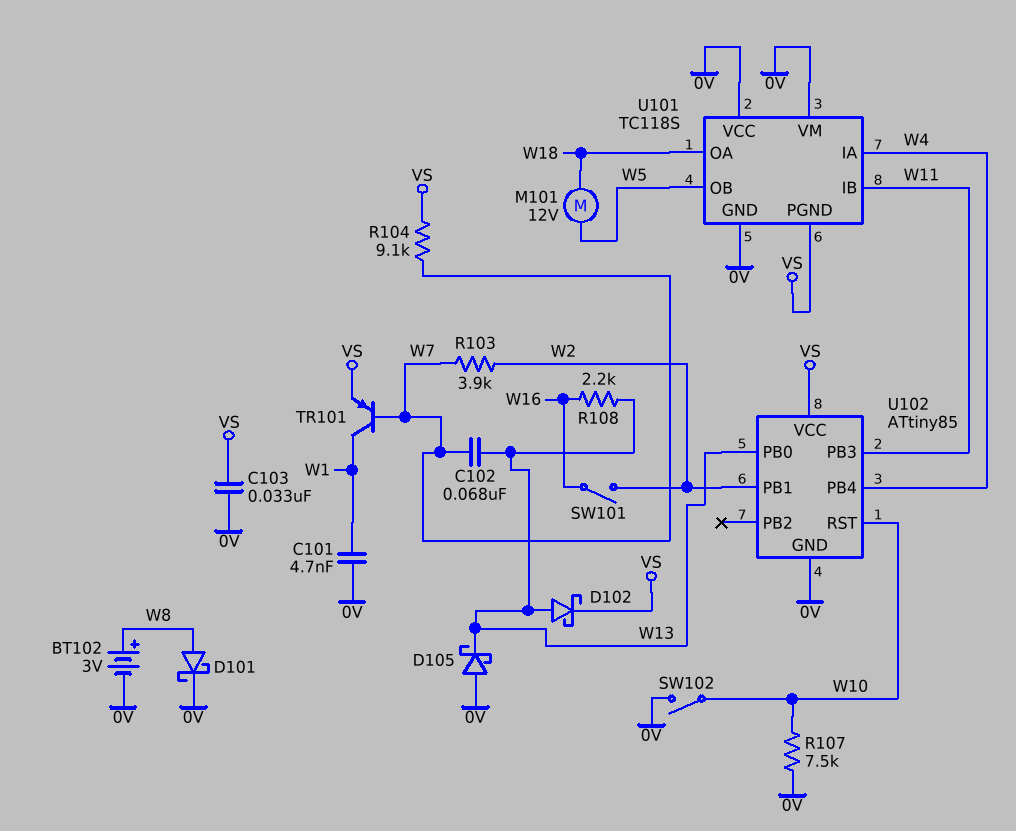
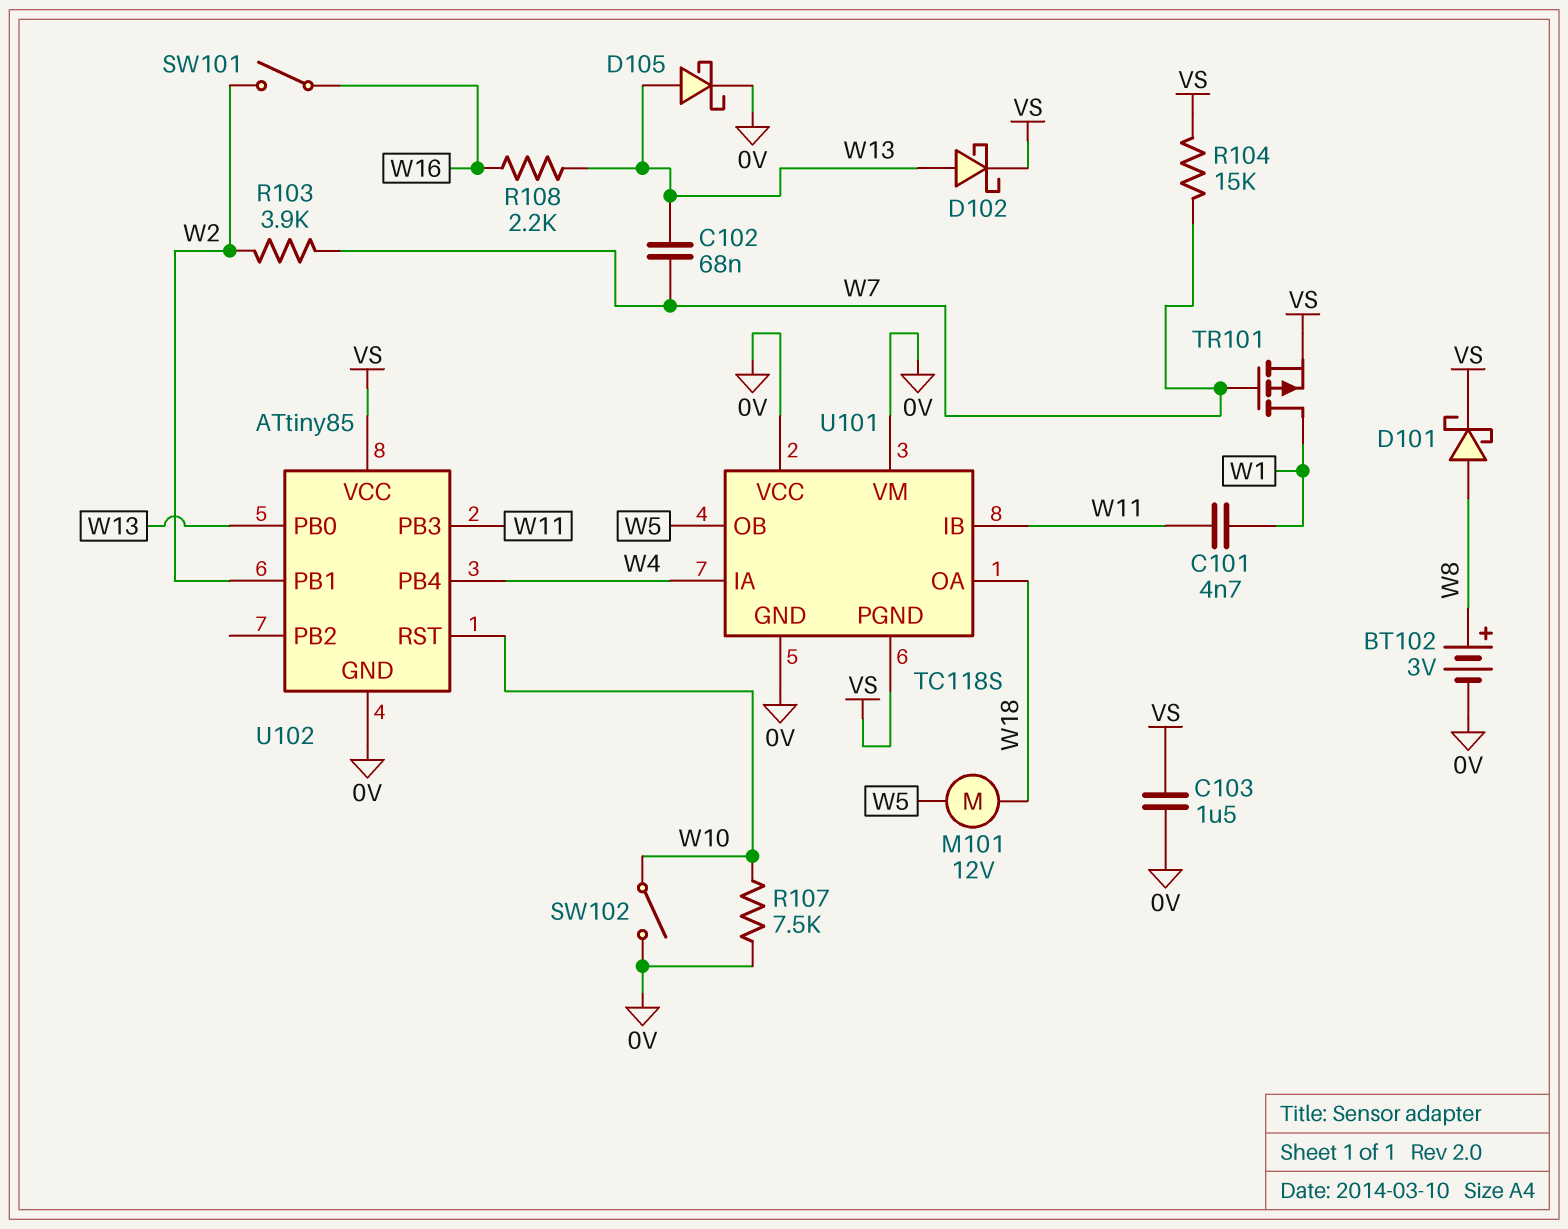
C101: 4.7nF (0V, W1) -> 4.7nF (W1, W11)
C103: 33nF (0V, VS) -> 1.5uF (0V, VS)
D101: schottky (A W8, K 0V) -> schottky (A W8, K VS)
D105: schottky (A 0V, K W13) -> schottky (A W13, K 0V)
R104: 9.1k (VS, W7) -> 15k (VS, W7)
TR101: PNP (B W7, C W1, E VS) -> PMOS (G W7, D W1, S VS)

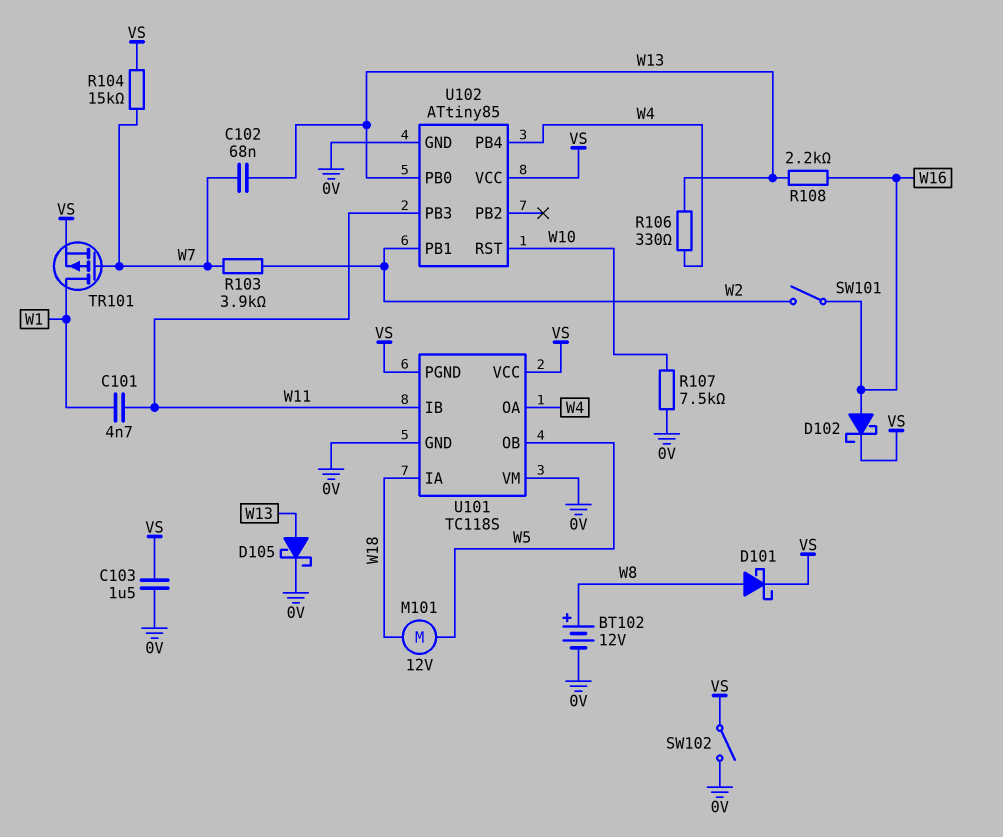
BT102: 3V (plus W8, minus 0V) -> 12V (plus W8, minus 0V)
D102: schottky (A W13, K VS) -> schottky (A W16, K VS)
R106: none -> 330 (W4, W13)
SW102: switch (0V, W10) -> switch (0V, VS)
U101 pin IA: W4 -> W18
U101 pin OA: W18 -> W4
U101 pin VCC: 0V -> VS

